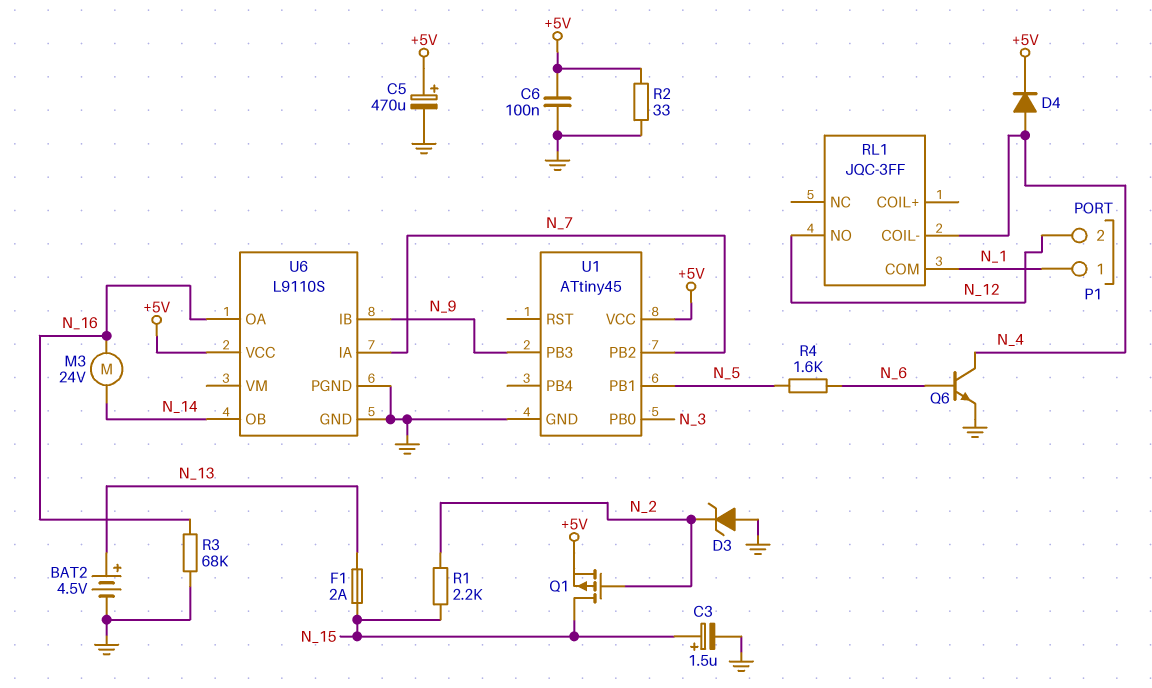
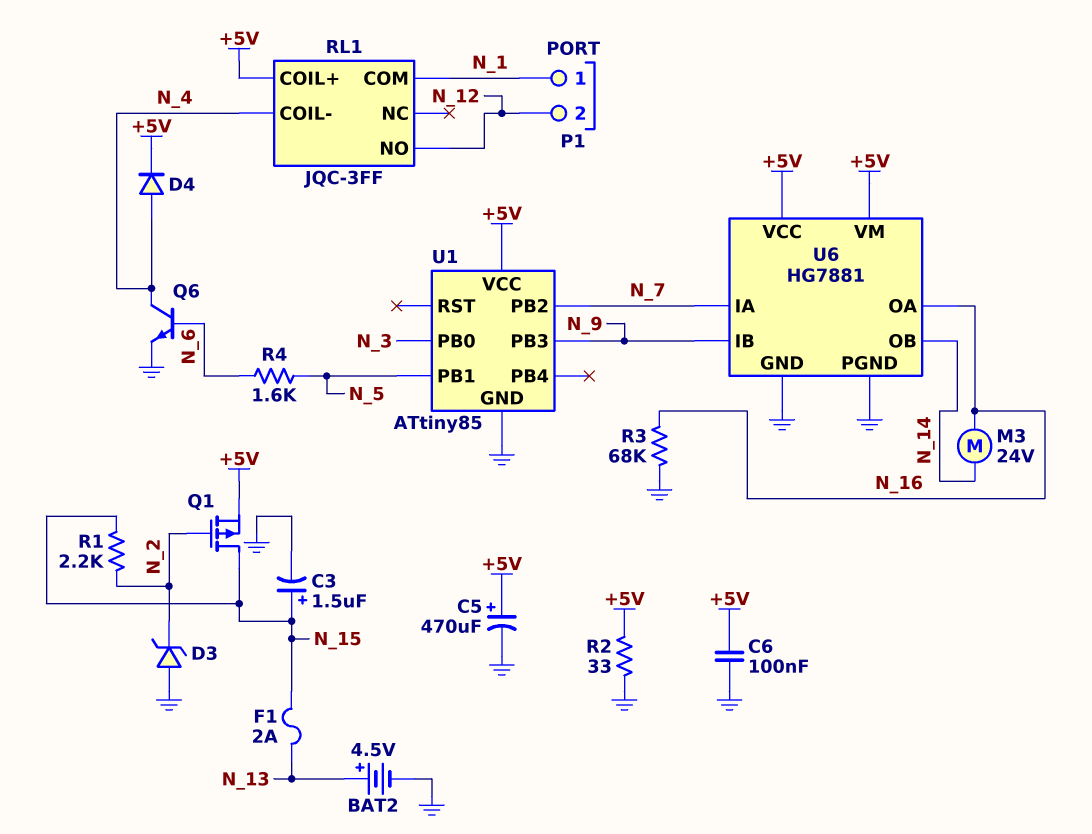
RL1 pin COIL+: none -> +5V
U1: ATtiny45 -> ATtiny85
U6: L9110S -> HG7881
U6 pin VM: none -> +5V

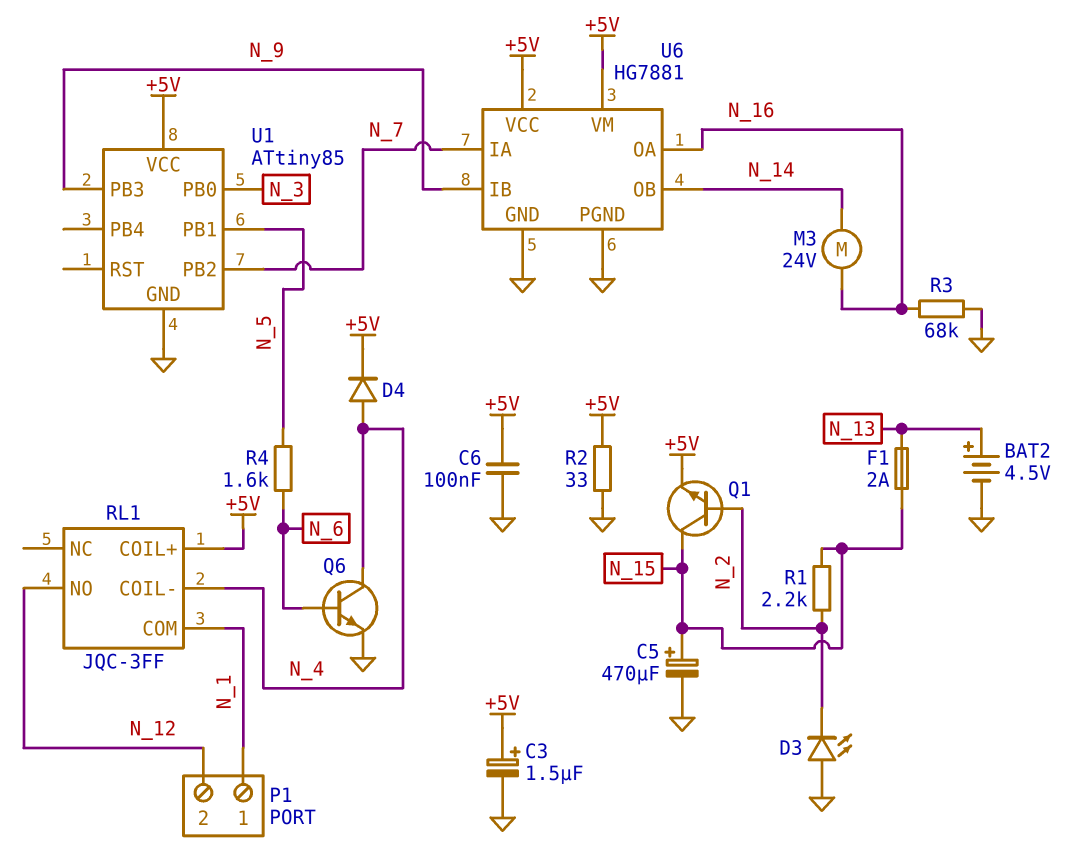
C3: 1.5uF (plus N_15, minus GND) -> 1.5uF (plus +5V, minus GND)
C5: 470uF (plus +5V, minus GND) -> 470uF (plus N_15, minus GND)
D3: zener (A GND, K N_2) -> LED (A GND, K N_2)
Q1: PMOS (G N_2, D N_15, S +5V) -> NPN (B N_2, C N_15, E +5V)

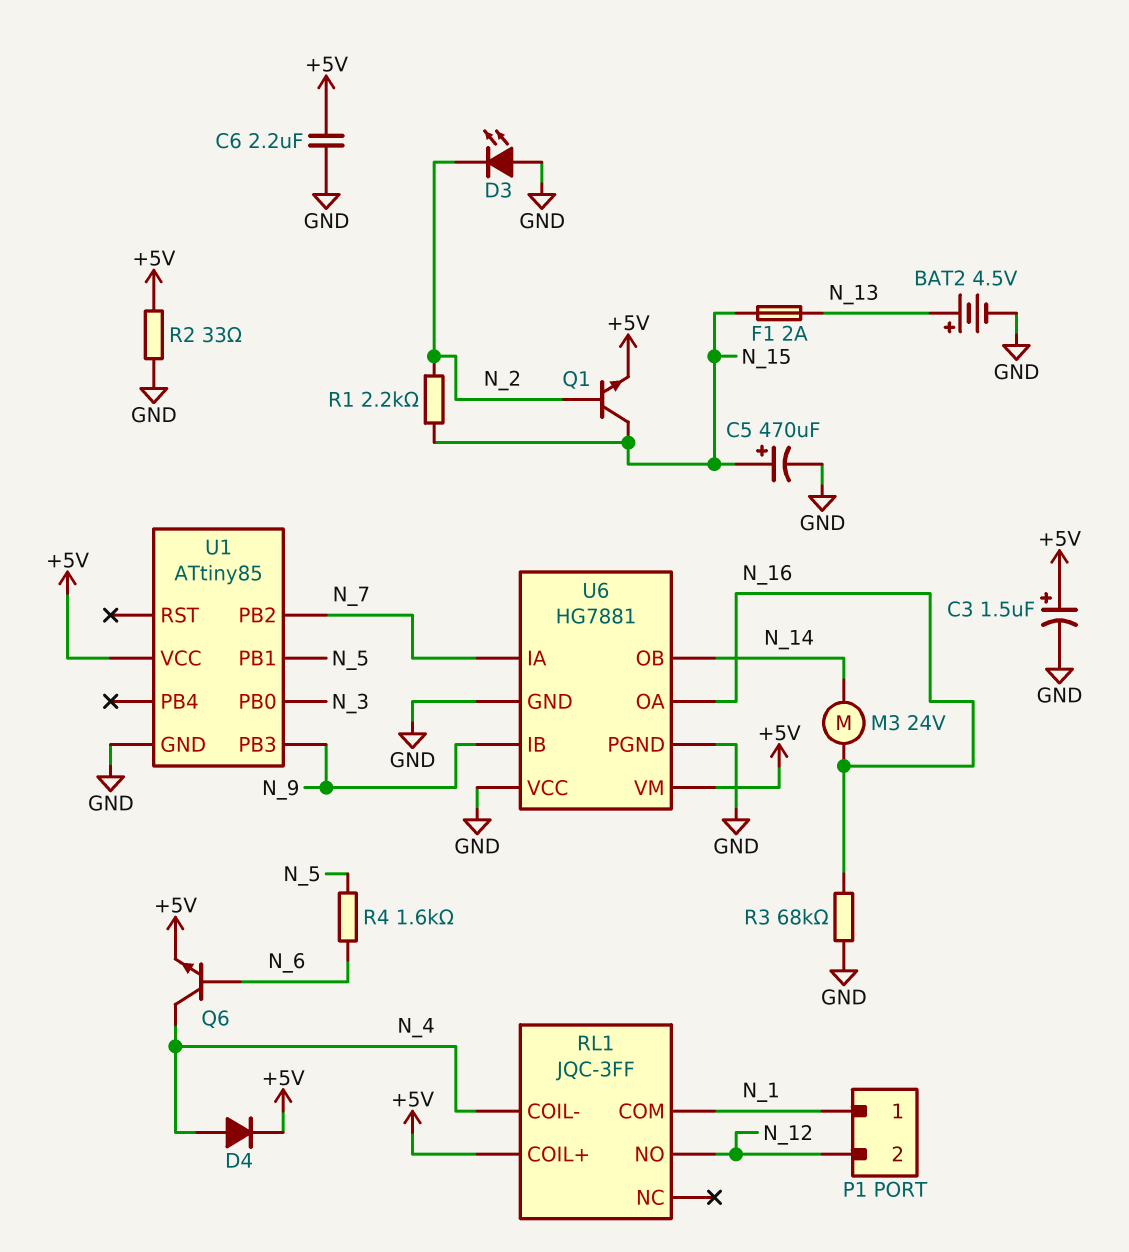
C6: 100nF (+5V, GND) -> 2.2uF (+5V, GND)
Q6: NPN (B N_6, C N_4, E GND) -> NPN (B N_6, C N_4, E +5V)
U6 pin VCC: +5V -> GND

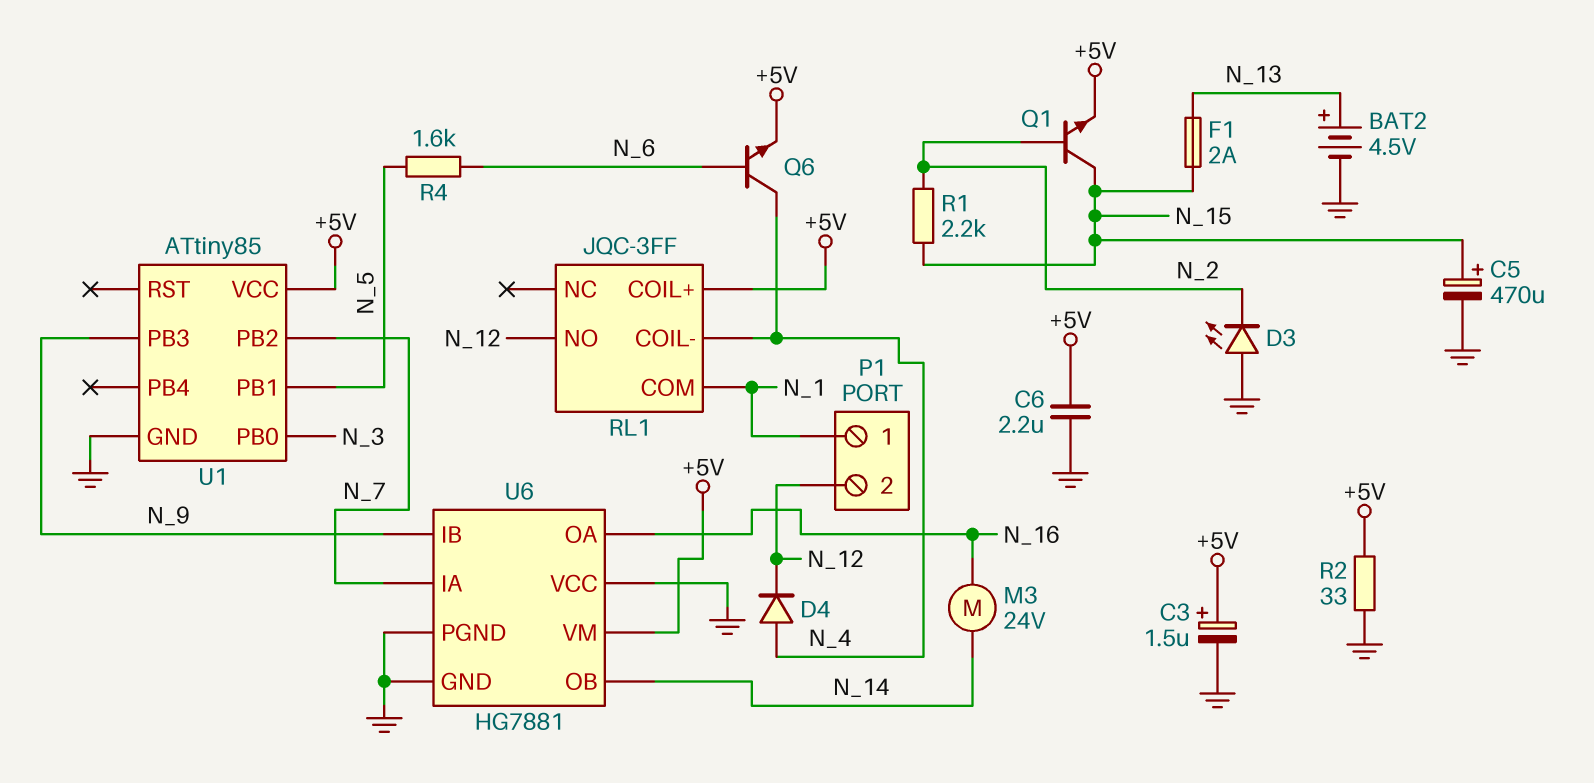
D4: diode (A N_4, K +5V) -> diode (A N_4, K N_12)
R3: 68k (GND, N_16) -> none

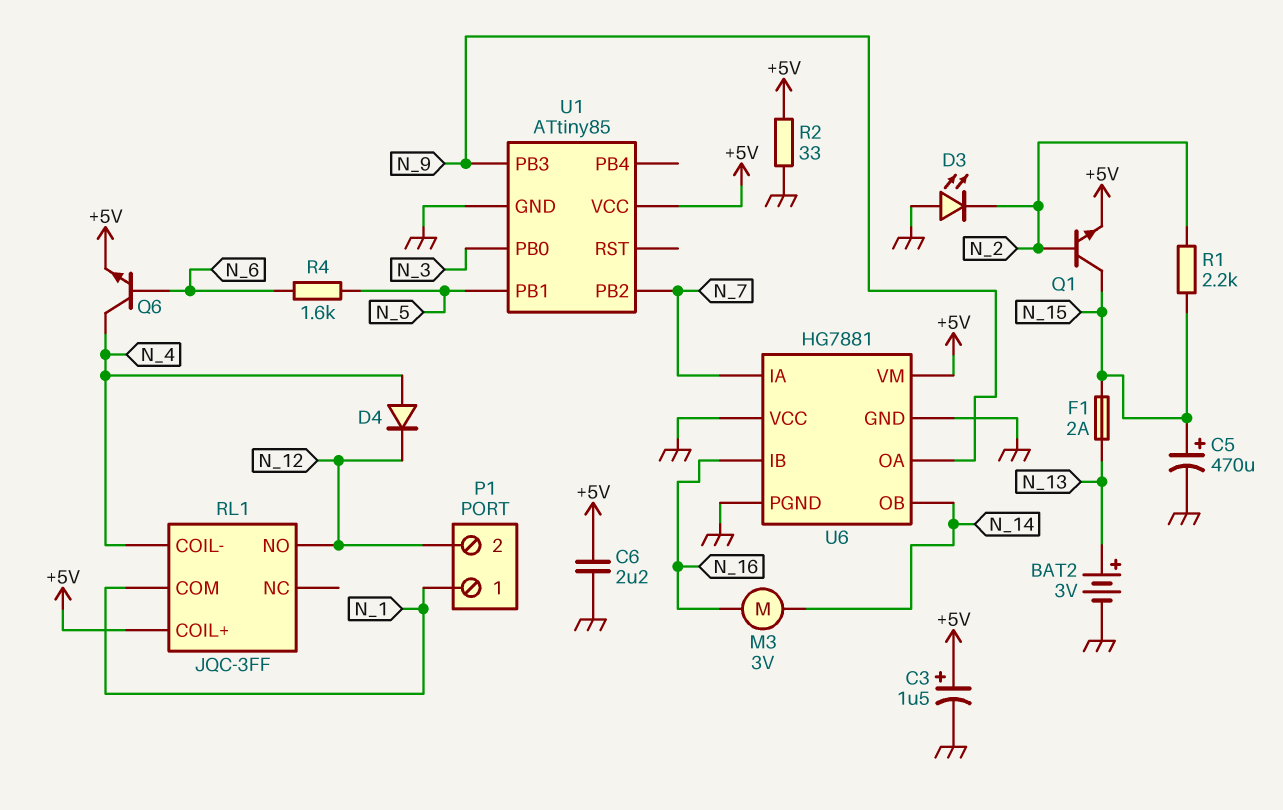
BAT2: 4.5V (plus N_13, minus GND) -> 3V (plus N_13, minus GND)
M3: motor 24V (N_14, N_16) -> motor 3V (N_14, N_16)
U6 pin IB: N_9 -> N_16
U6 pin OA: N_16 -> N_9

